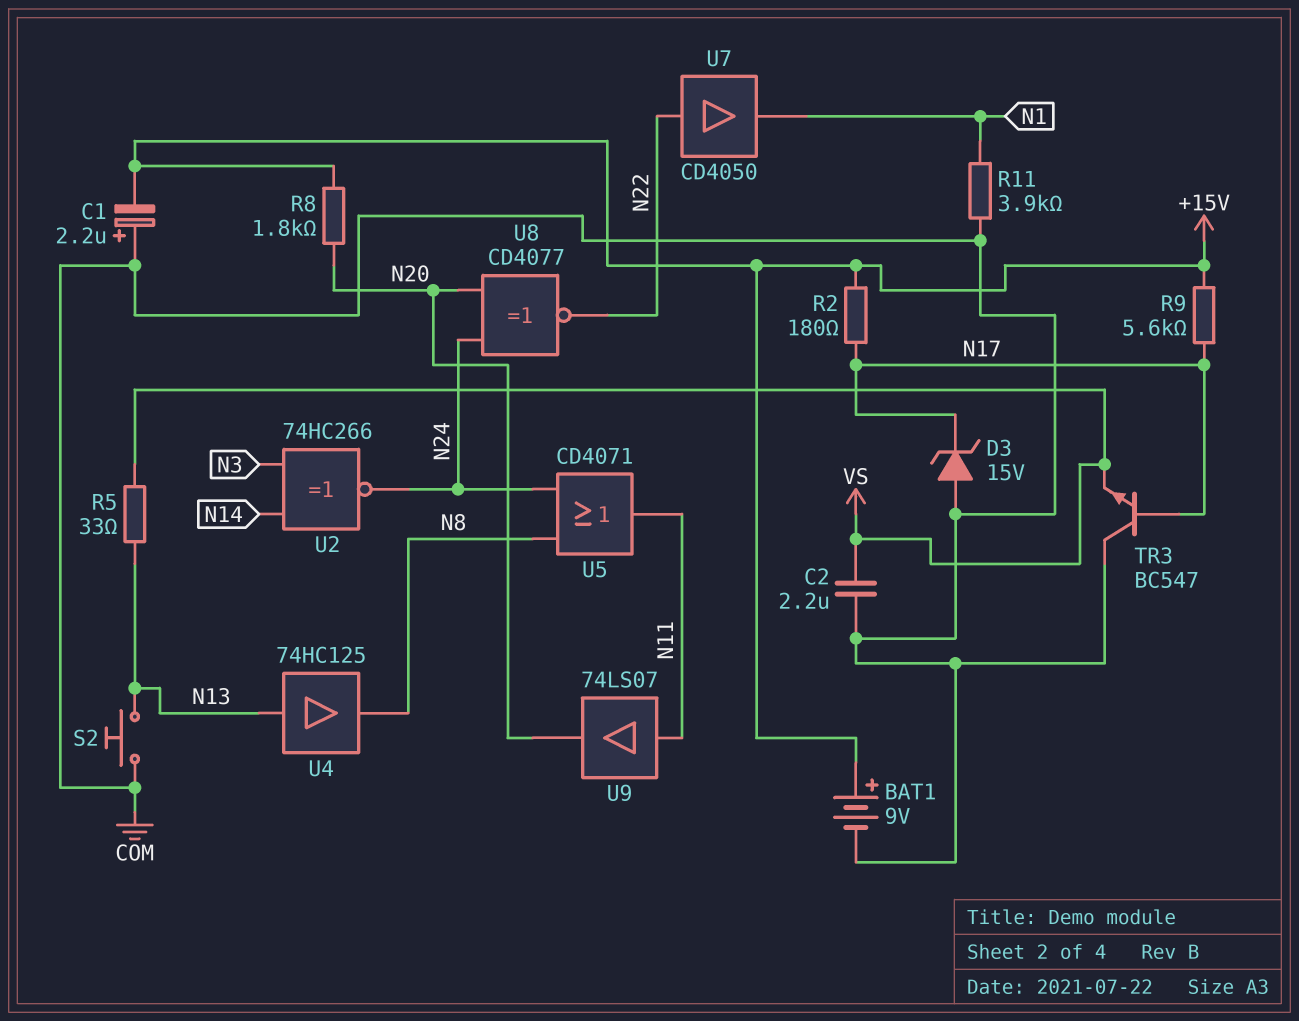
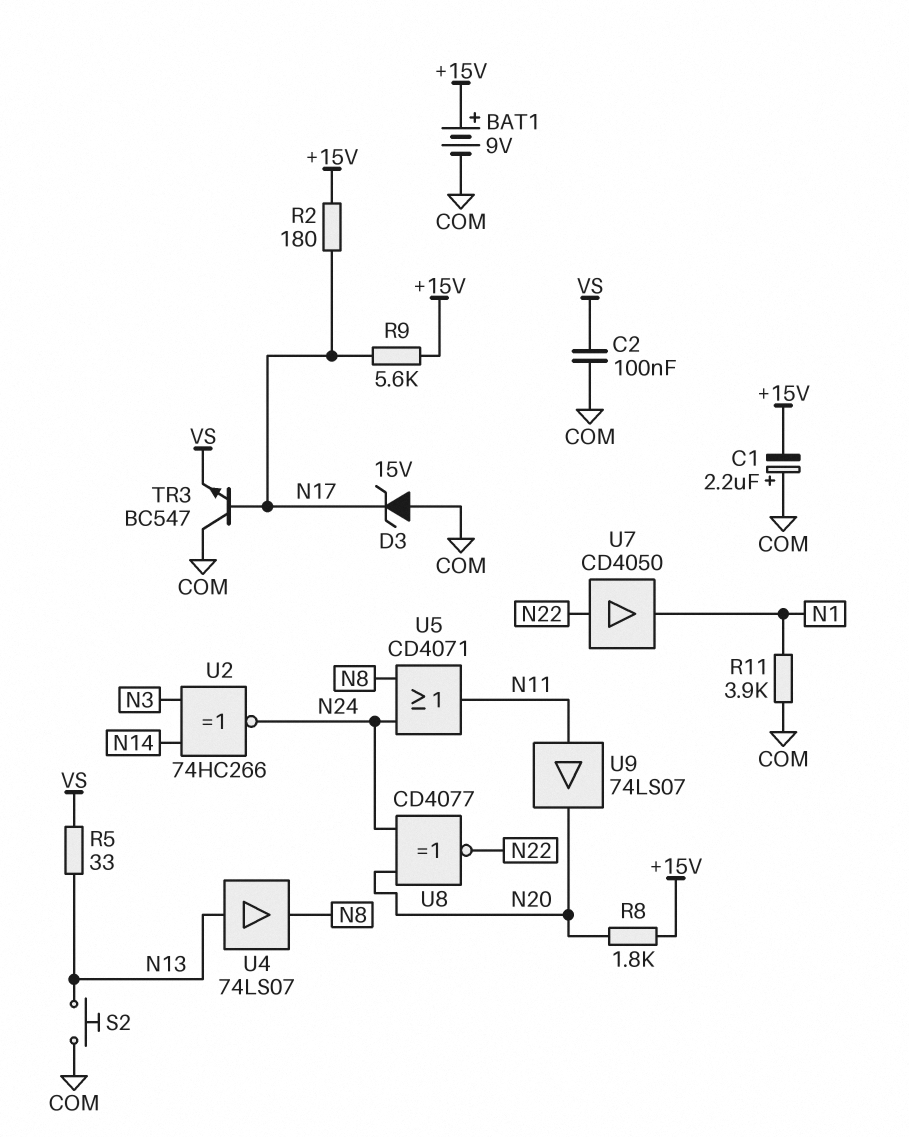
C2: 2.2uF (COM, VS) -> 100nF (COM, VS)
U4: buffer 74HC125 (in N13, out N8) -> buffer 74LS07 (in N13, out N8)

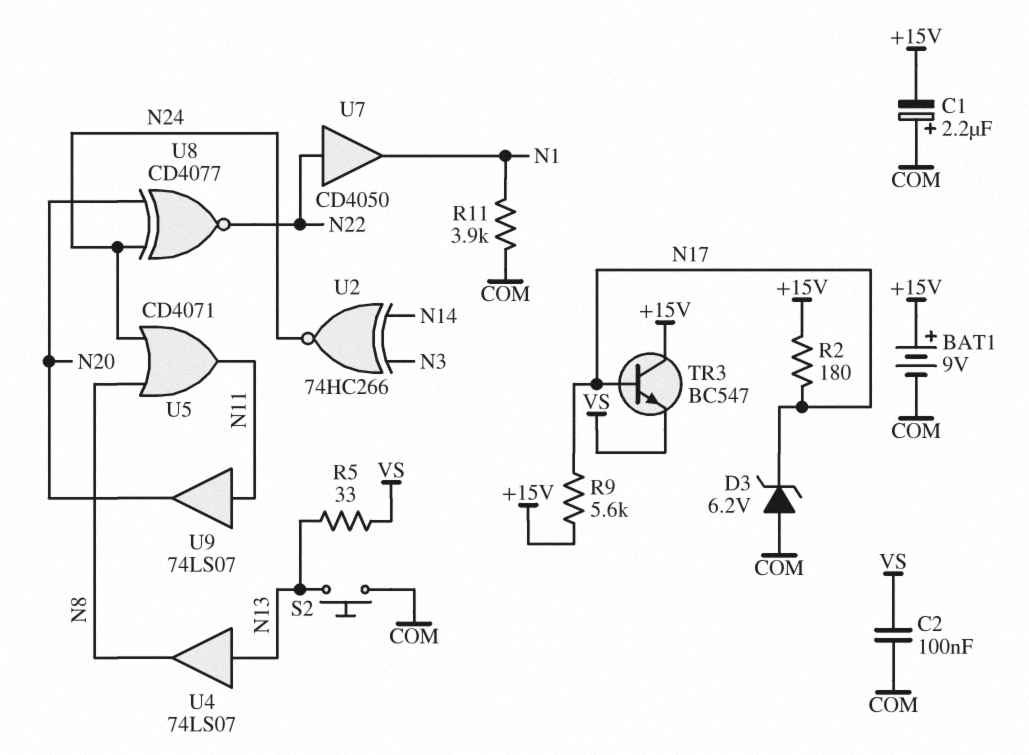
D3: zener 15V (A COM, K N17) -> zener 6.2V (A COM, K N17)
R8: 1.8k (+15V, N20) -> none
TR3: NPN BC547 (B N17, C COM, E VS) -> NPN BC547 (B N17, C +15V, E VS)

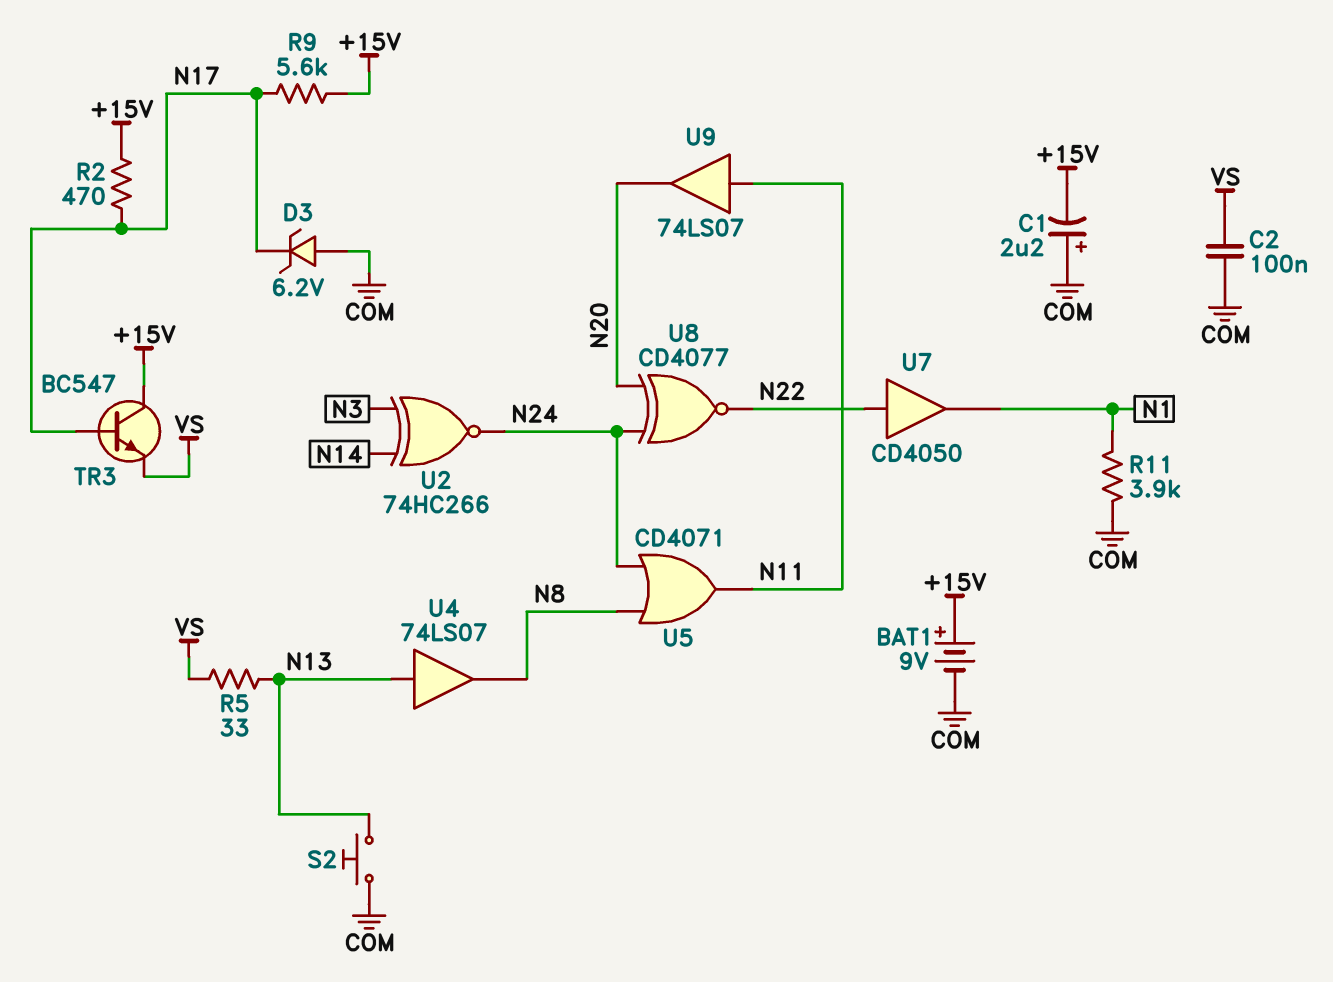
R2: 180 (+15V, N17) -> 470 (+15V, N17)

